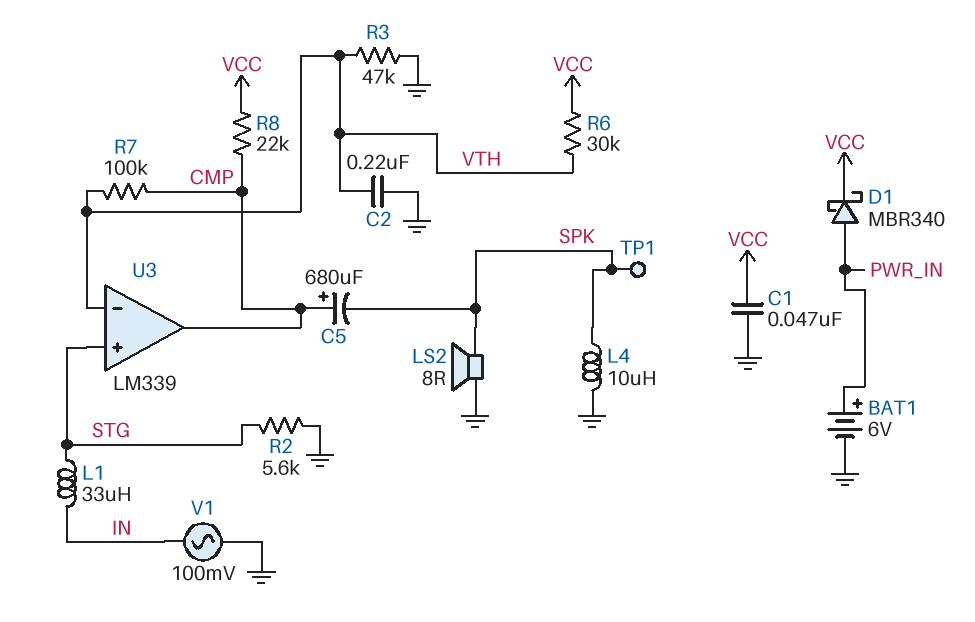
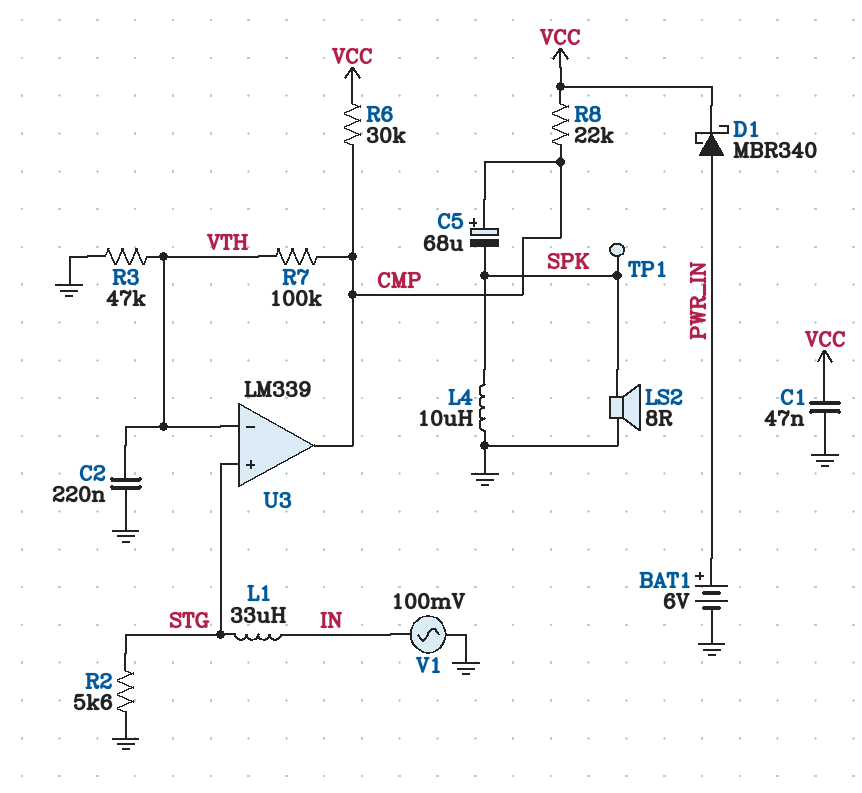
C5: 680uF (plus CMP, minus SPK) -> 68uF (plus CMP, minus SPK)
R6: 30k (VCC, VTH) -> 30k (CMP, VCC)

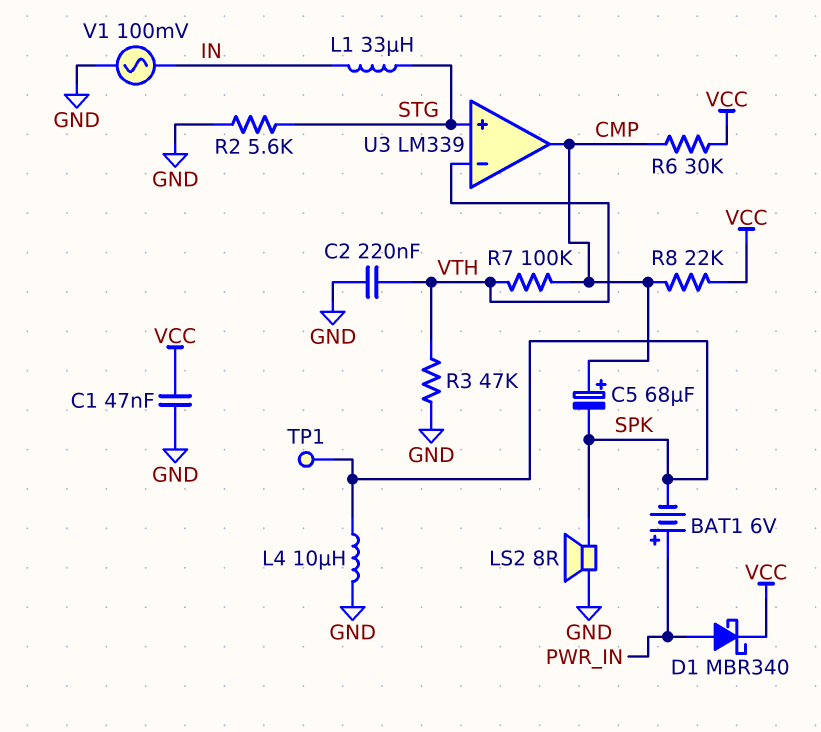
BAT1: 6V (plus PWR_IN, minus GND) -> 6V (plus PWR_IN, minus SPK)

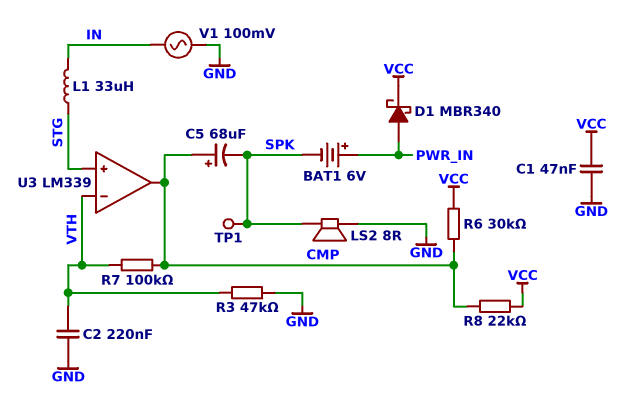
L4: 10uH (GND, SPK) -> none
R2: 5.6k (GND, STG) -> none

